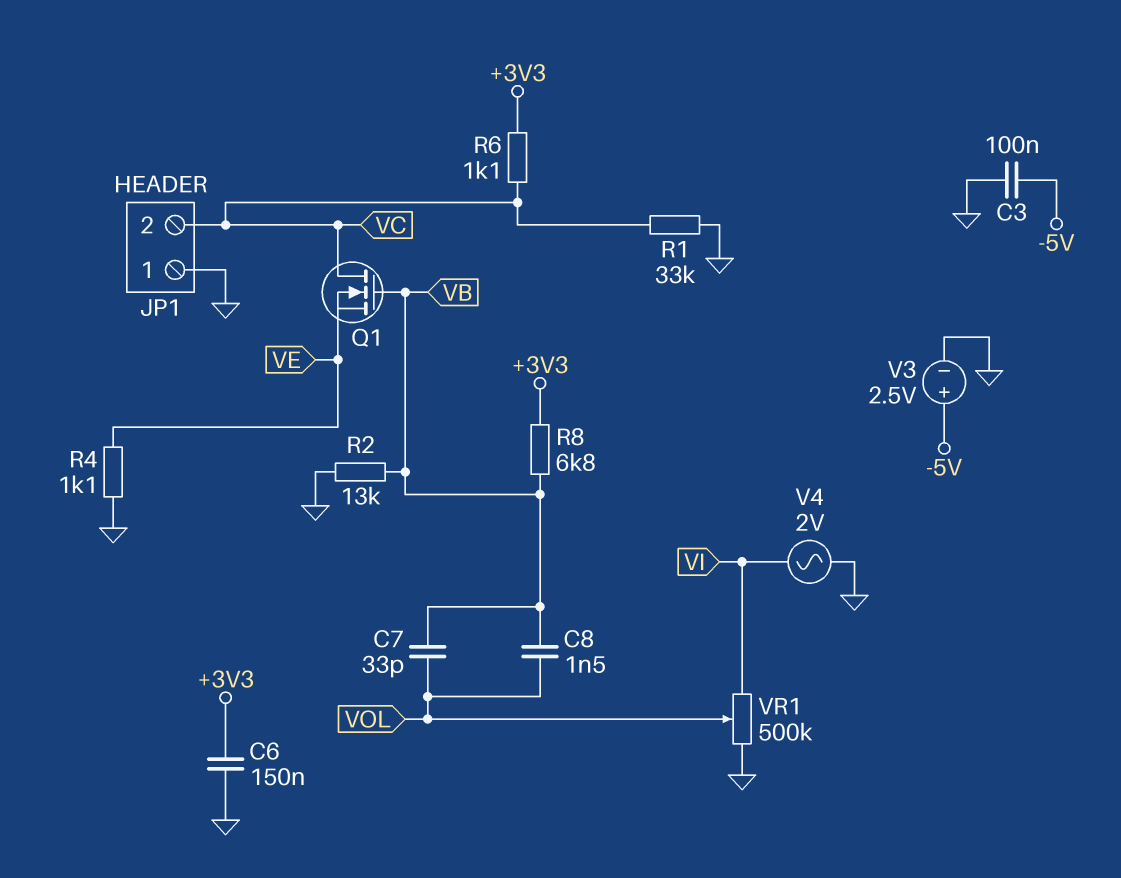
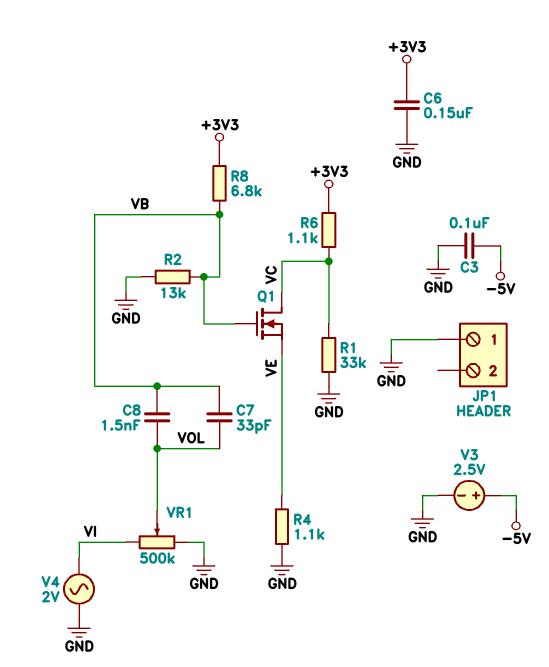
JP1 pin 2: VC -> none

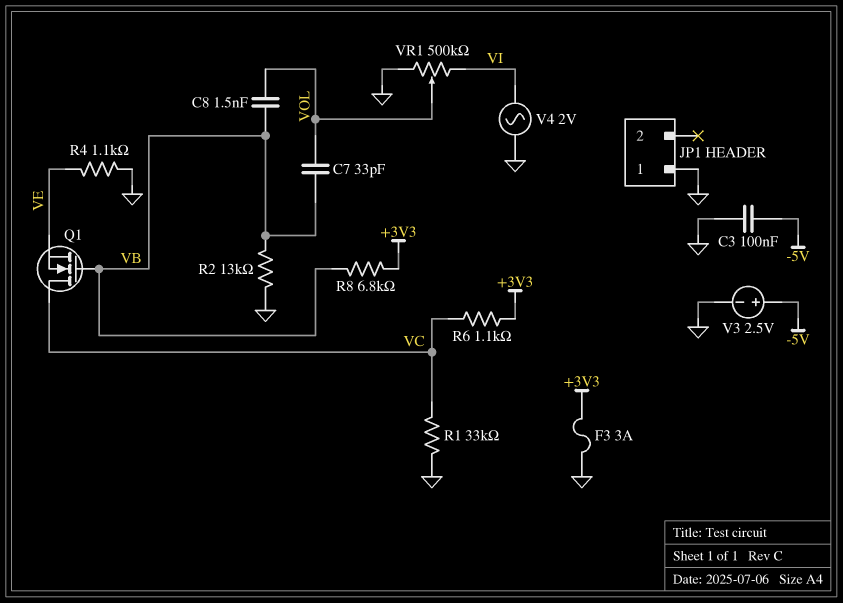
C6: 150nF (+3V3, GND) -> none
F3: none -> 3A (+3V3, GND)

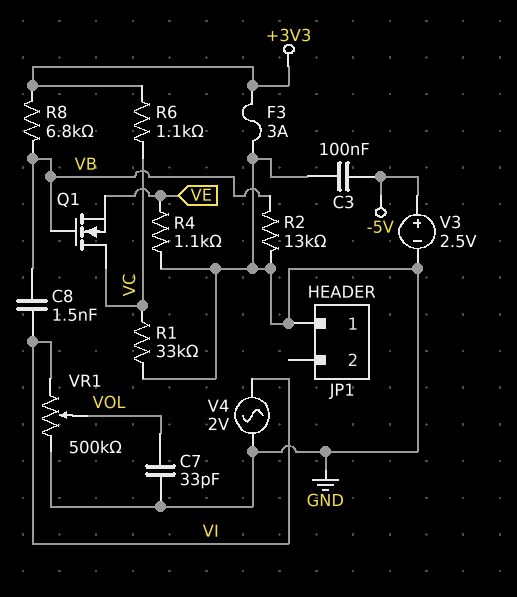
C7: 33pF (VB, VOL) -> 33pF (GND, VOL)
C8: 1.5nF (VB, VOL) -> 1.5nF (VB, VI)

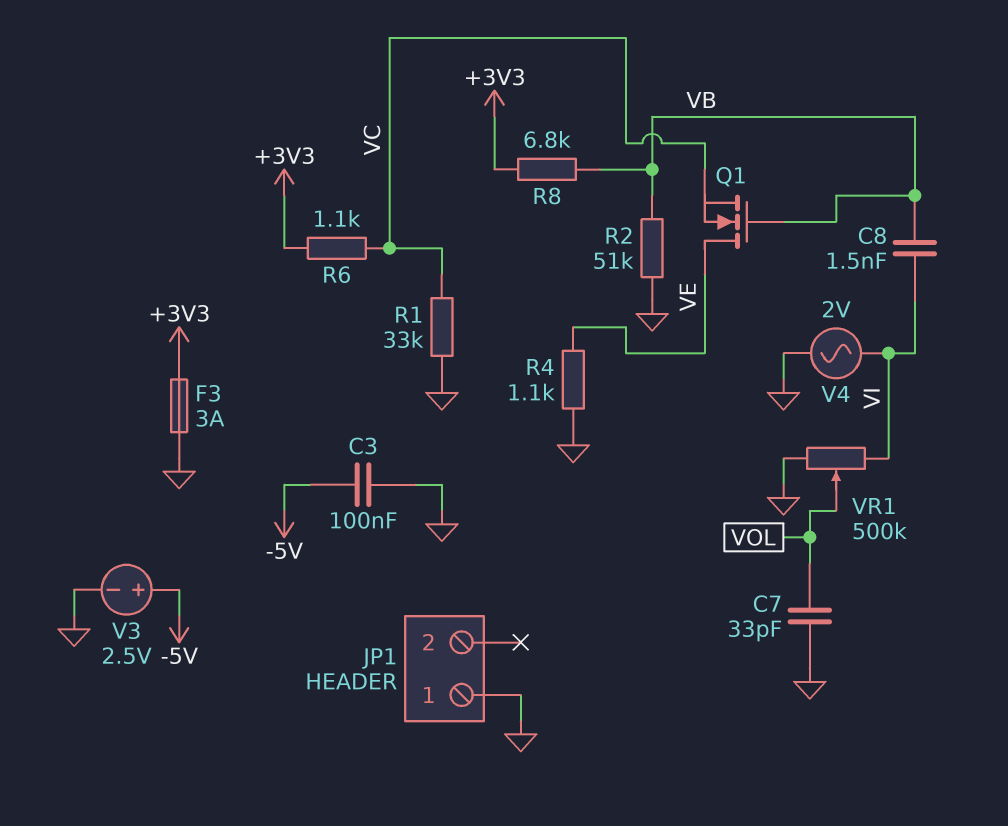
Q1: NMOS (G VB, D VC, S VE) -> NMOS (G VB, D VE, S VC)
R2: 13k (GND, VB) -> 51k (GND, VB)

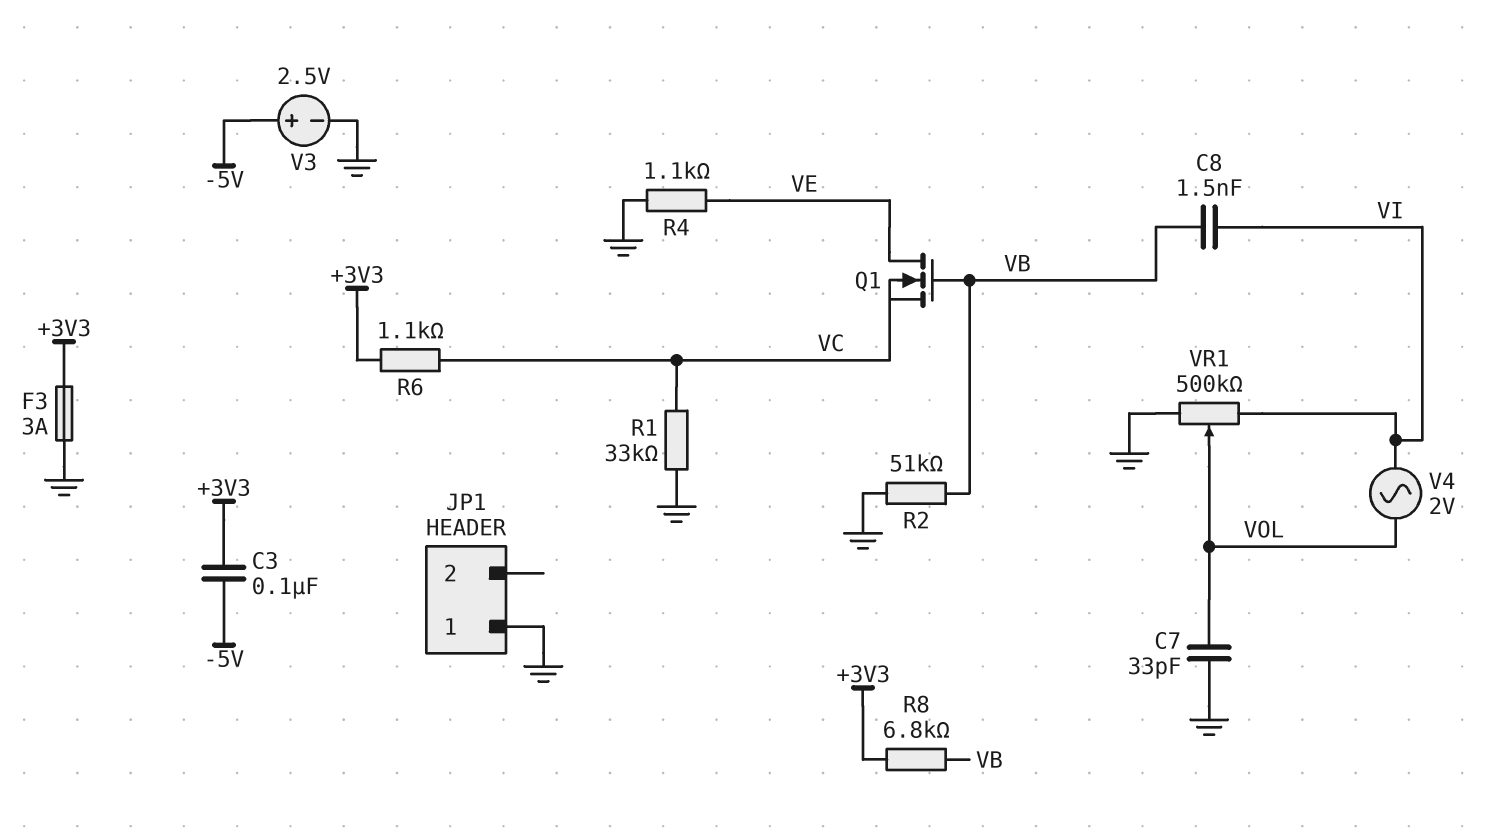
C3: 100nF (-5V, GND) -> 100nF (+3V3, -5V)
V4: AC 2V (GND, VI) -> AC 2V (VI, VOL)

